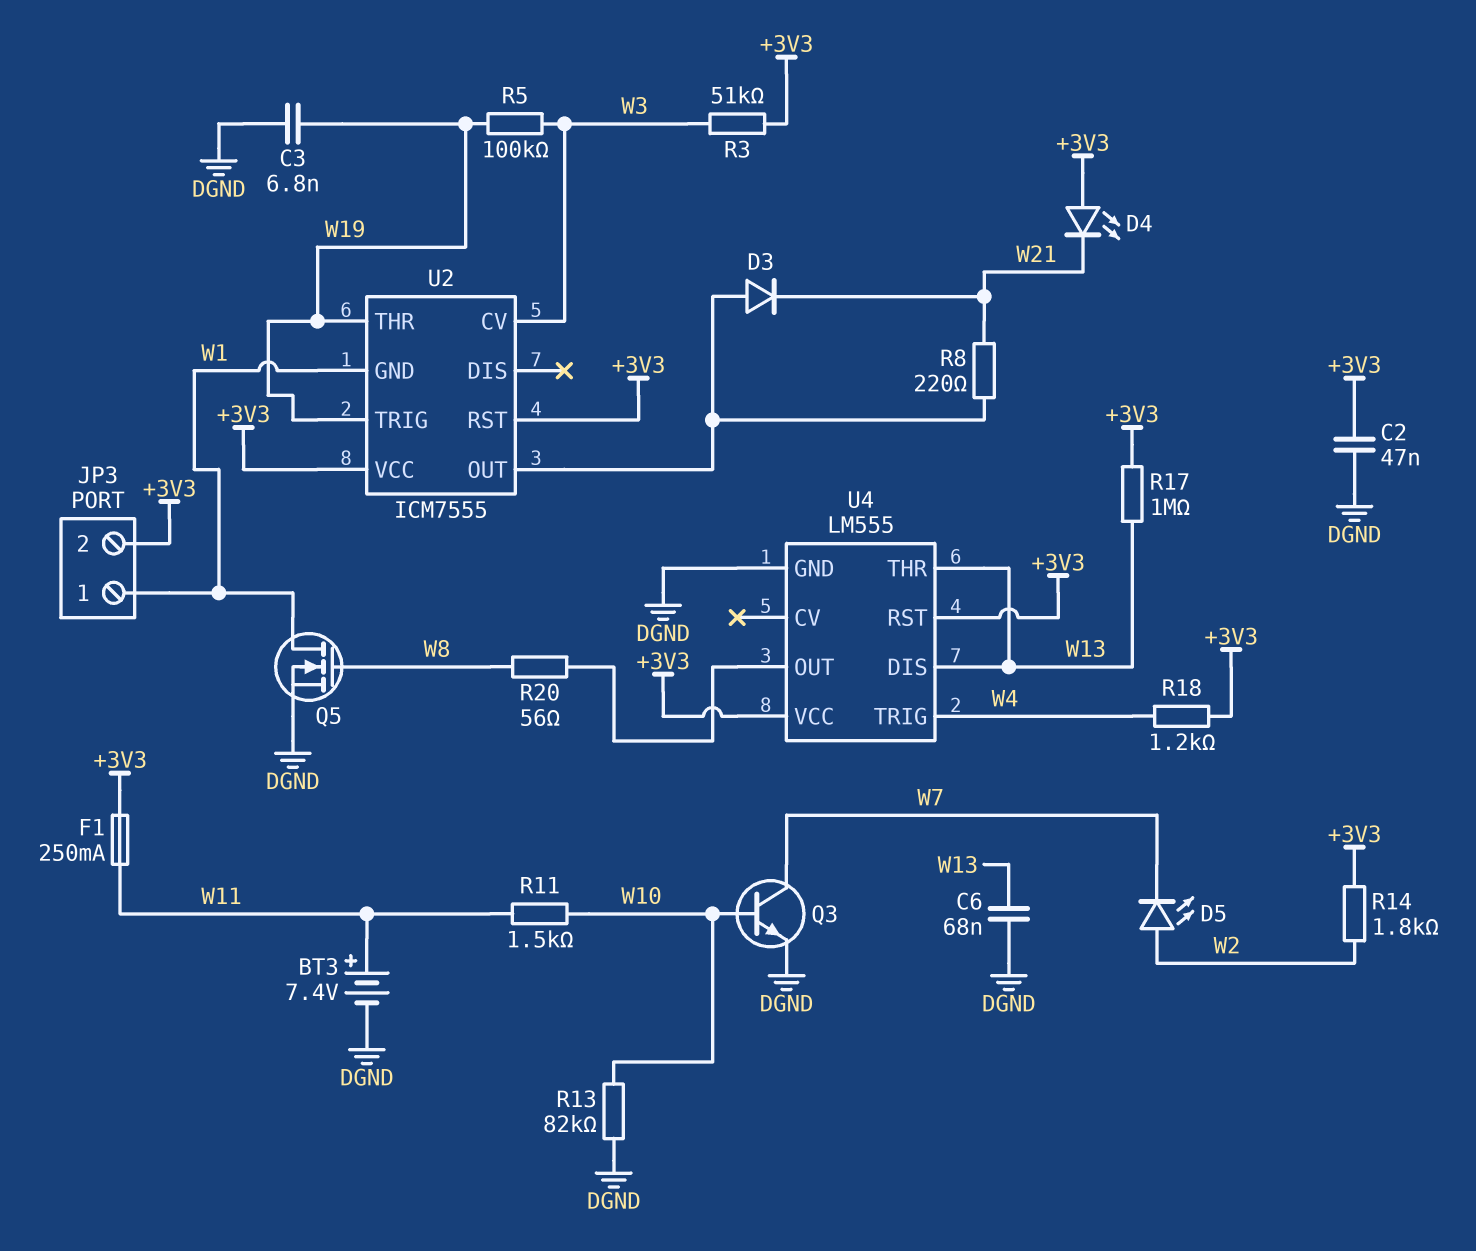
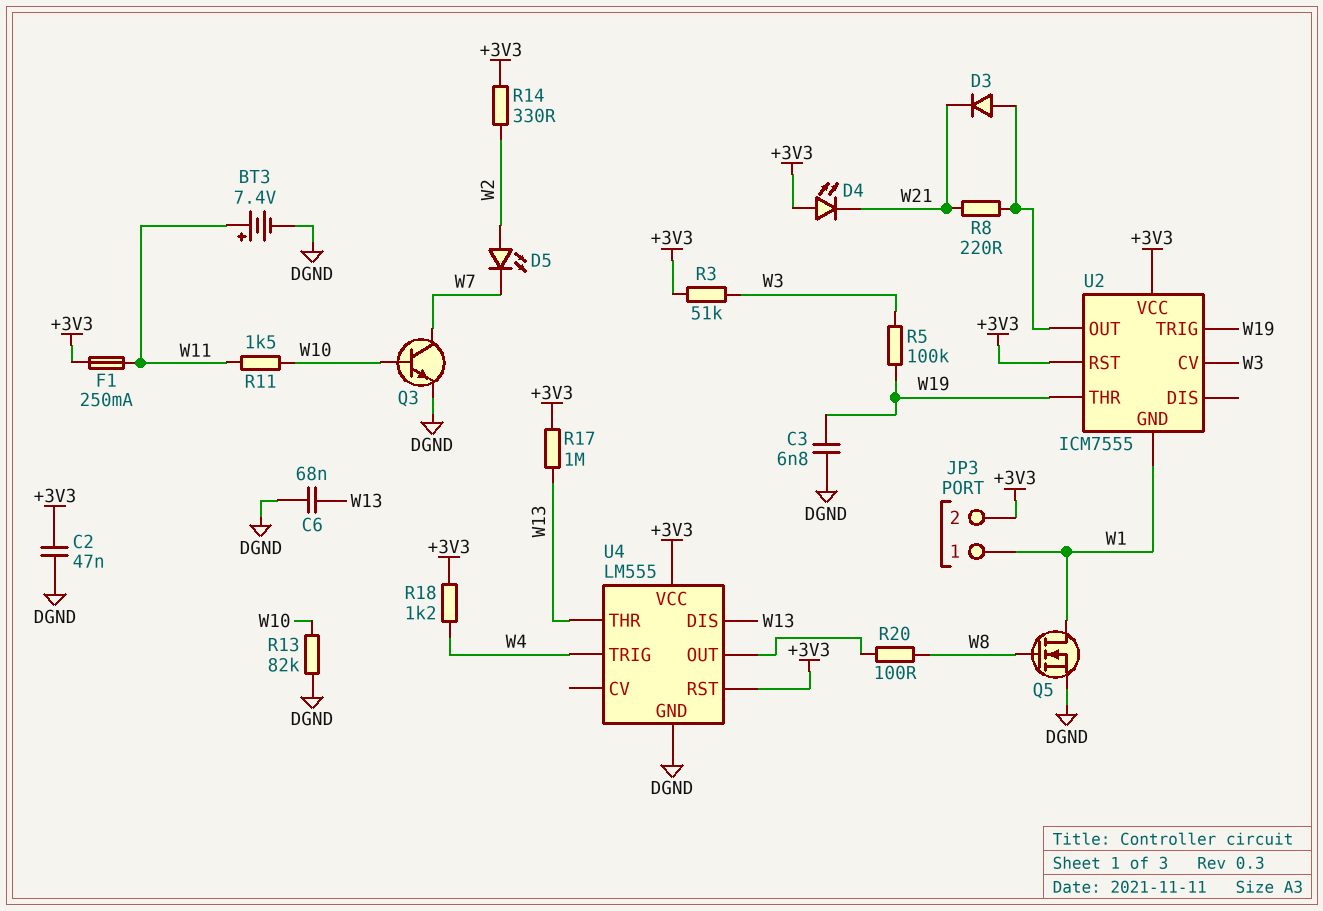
R14: 1.8k (+3V3, W2) -> 330 (+3V3, W2)
R20: 56 (U4/OUT, W8) -> 100 (U4/OUT, W8)

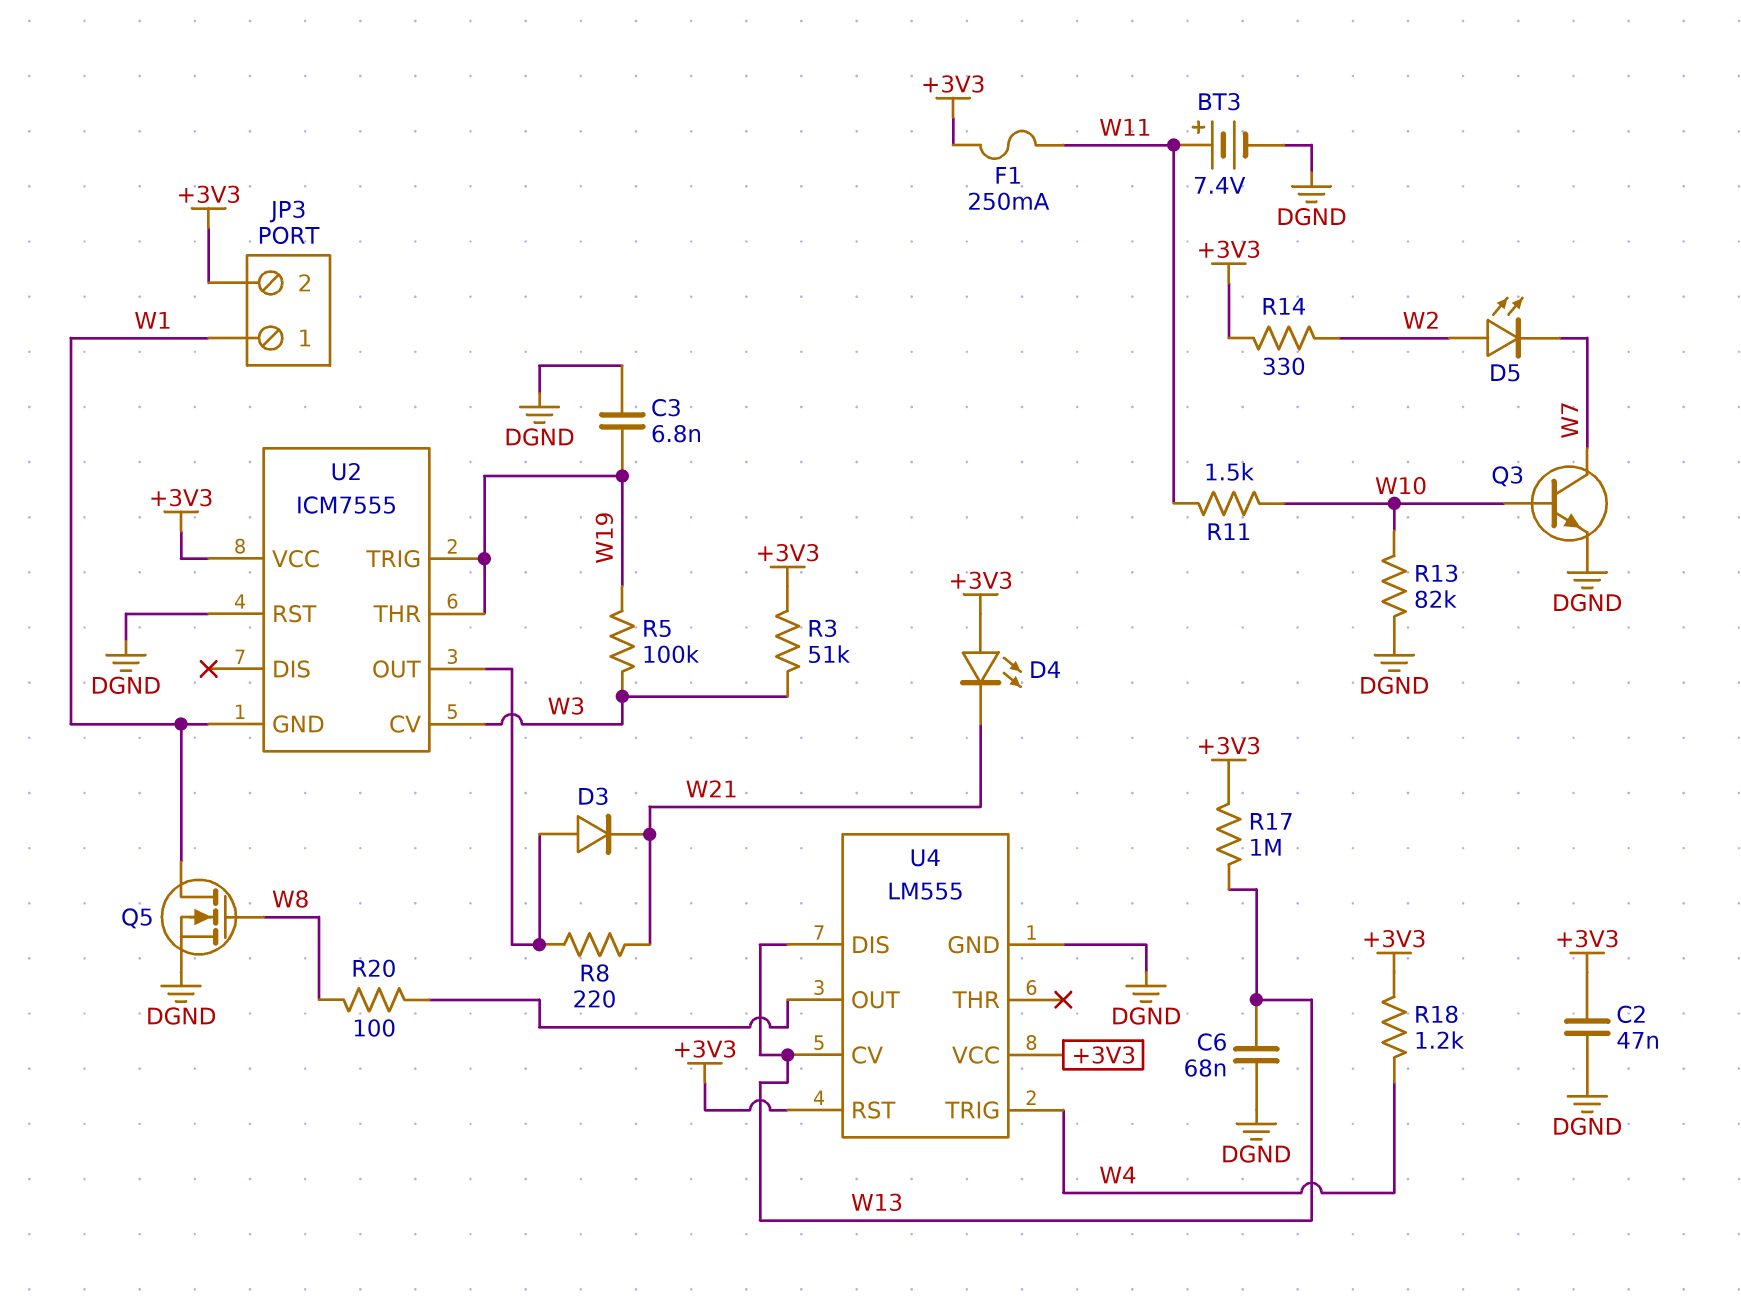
U2 pin RST: +3V3 -> DGND
U4 pin CV: none -> W13
U4 pin THR: W13 -> none

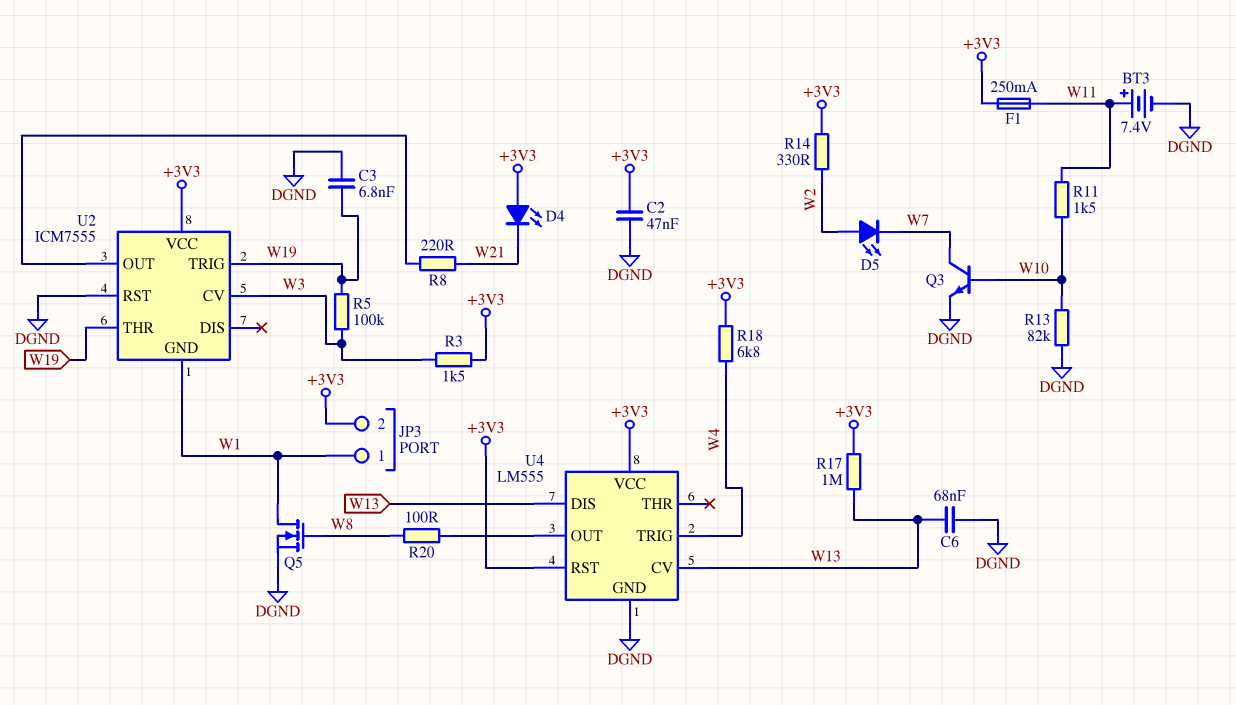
D3: diode (A U2/OUT, K W21) -> none
R3: 51k (+3V3, W3) -> 1.5k (+3V3, W3)
R18: 1.2k (+3V3, W4) -> 6.8k (+3V3, W4)

